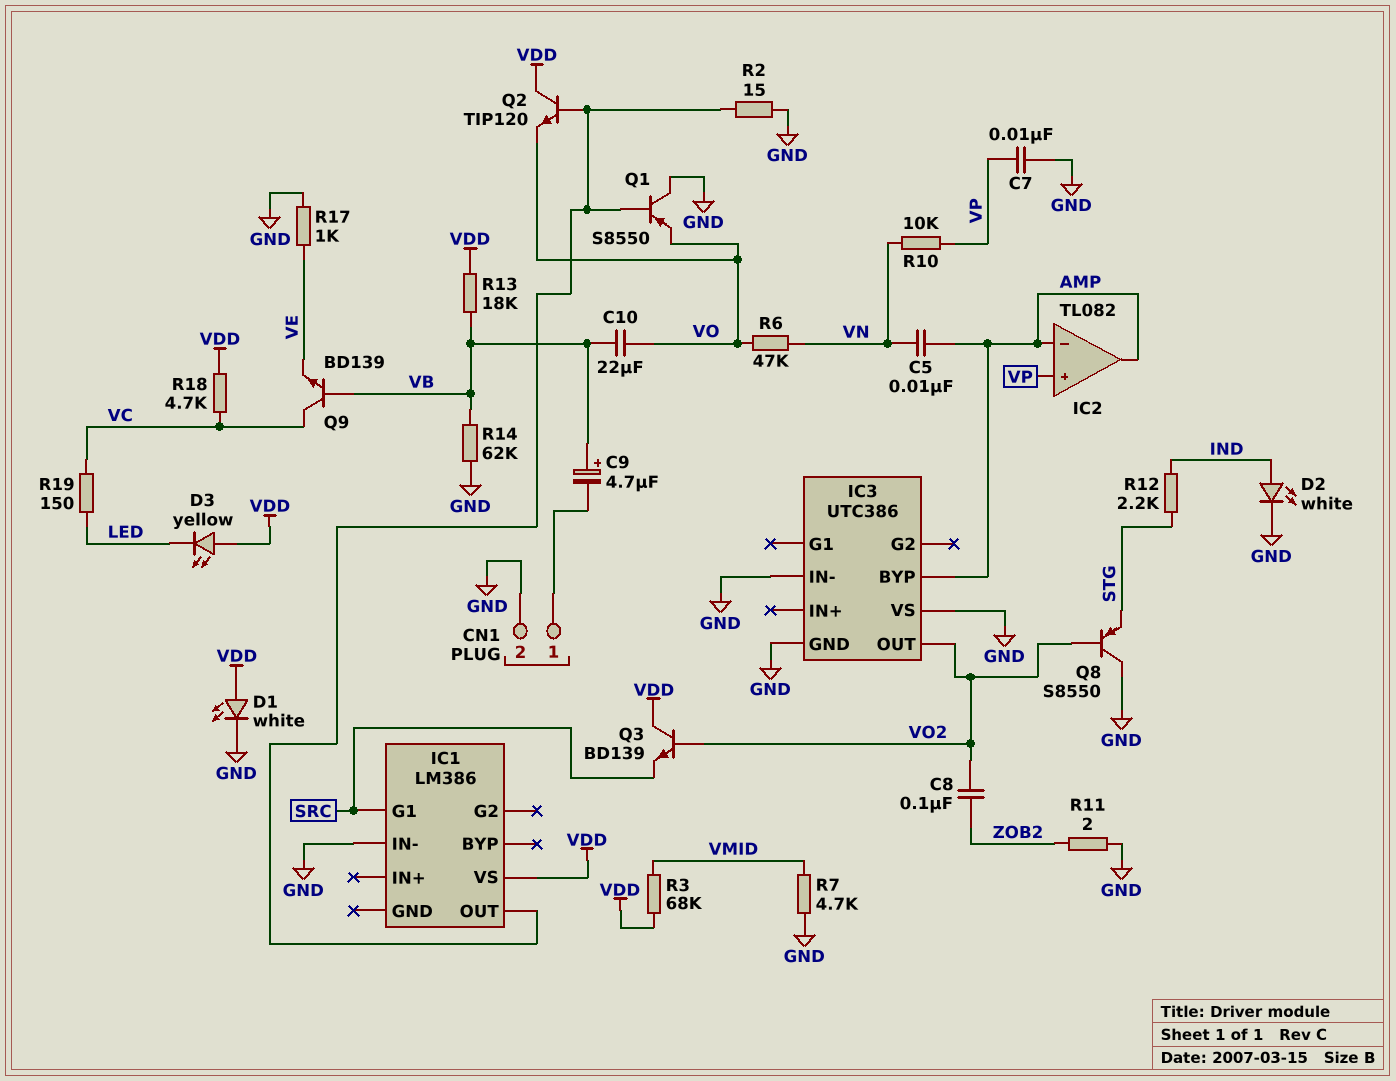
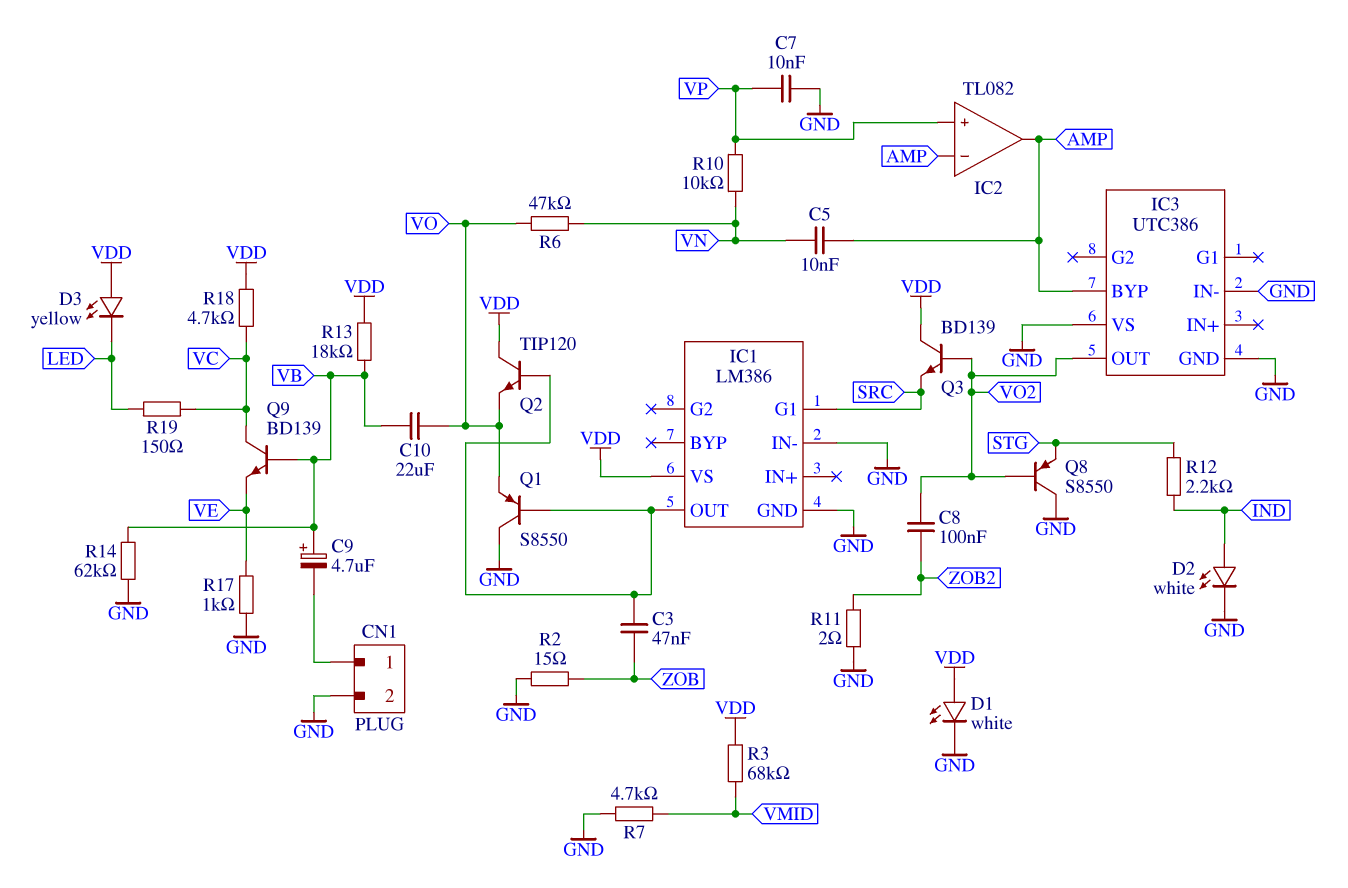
C3: none -> 47nF (IC1/OUT, ZOB)
IC1 pin GND: none -> GND
R2: 15 (GND, IC1/OUT) -> 15 (GND, ZOB)

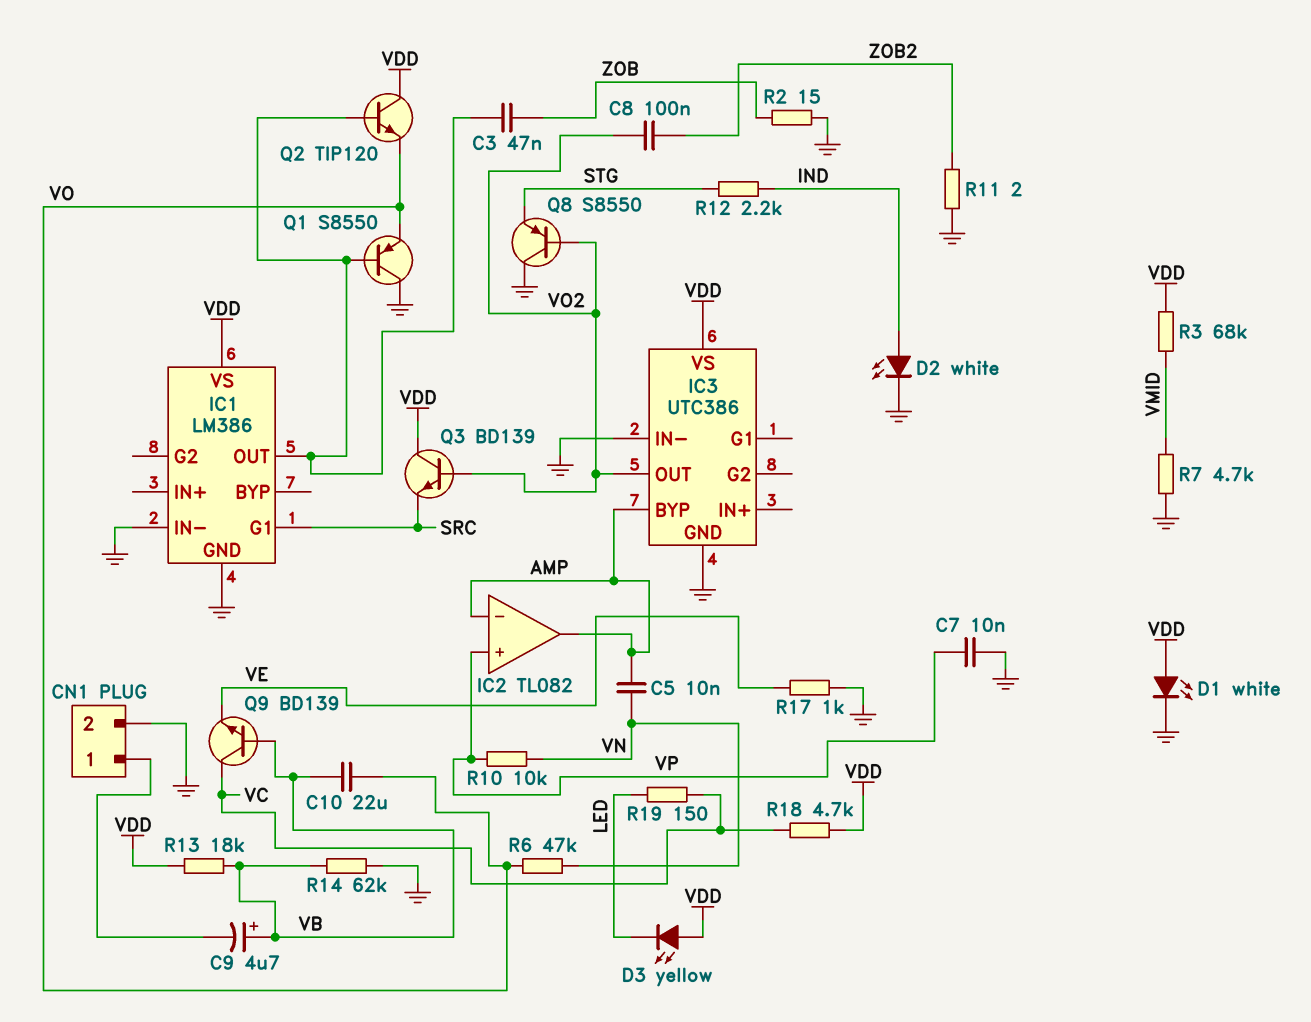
IC3 pin VS: GND -> VDD

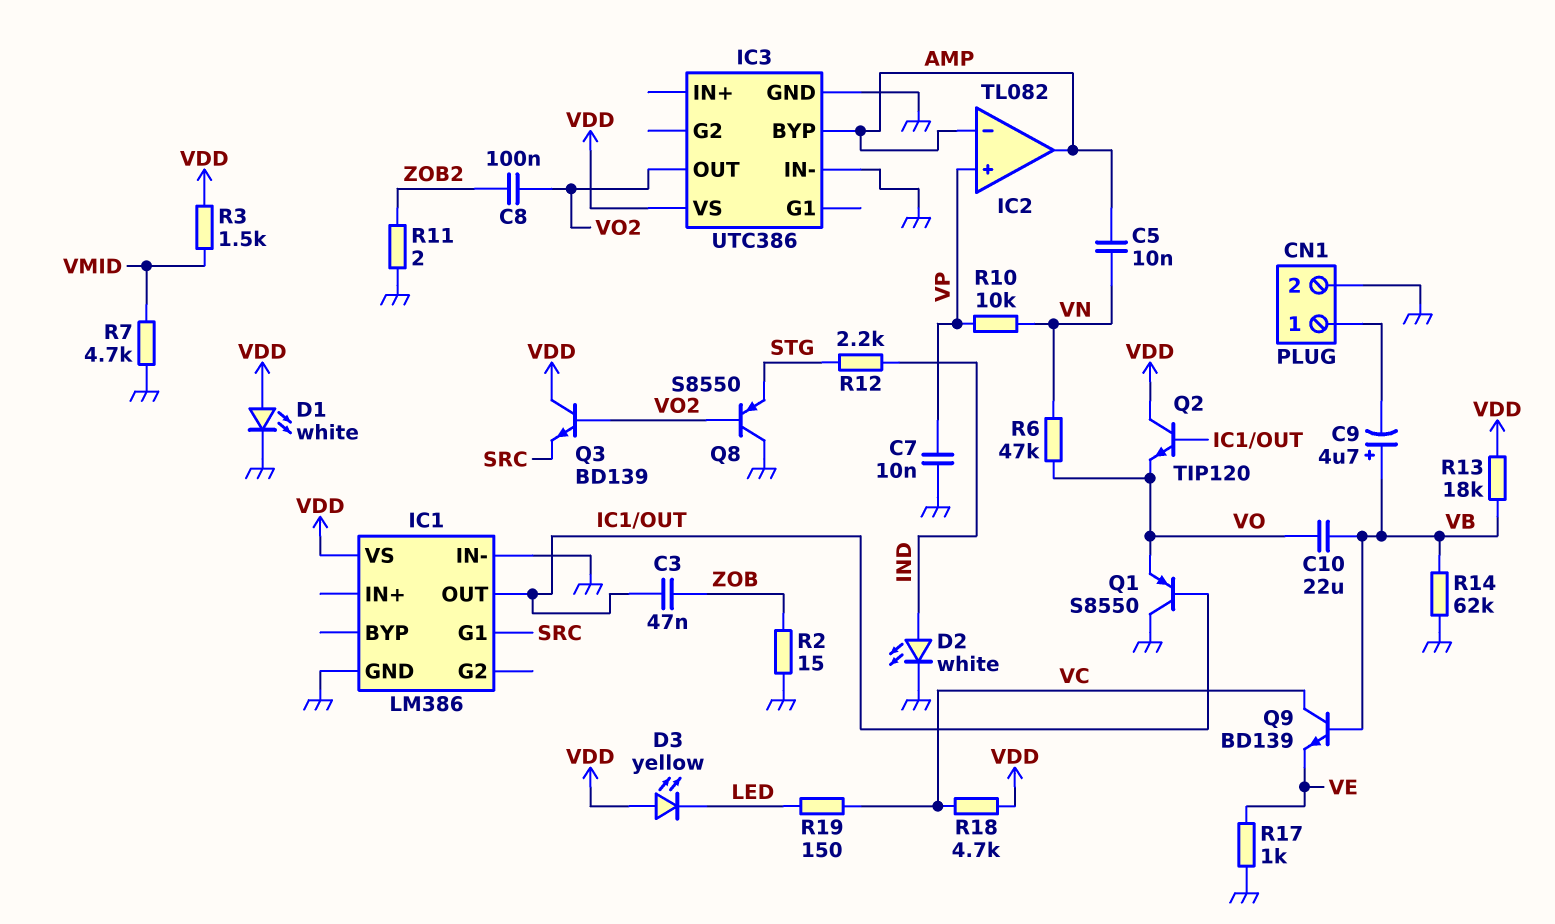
R3: 68k (VDD, VMID) -> 1.5k (VDD, VMID)

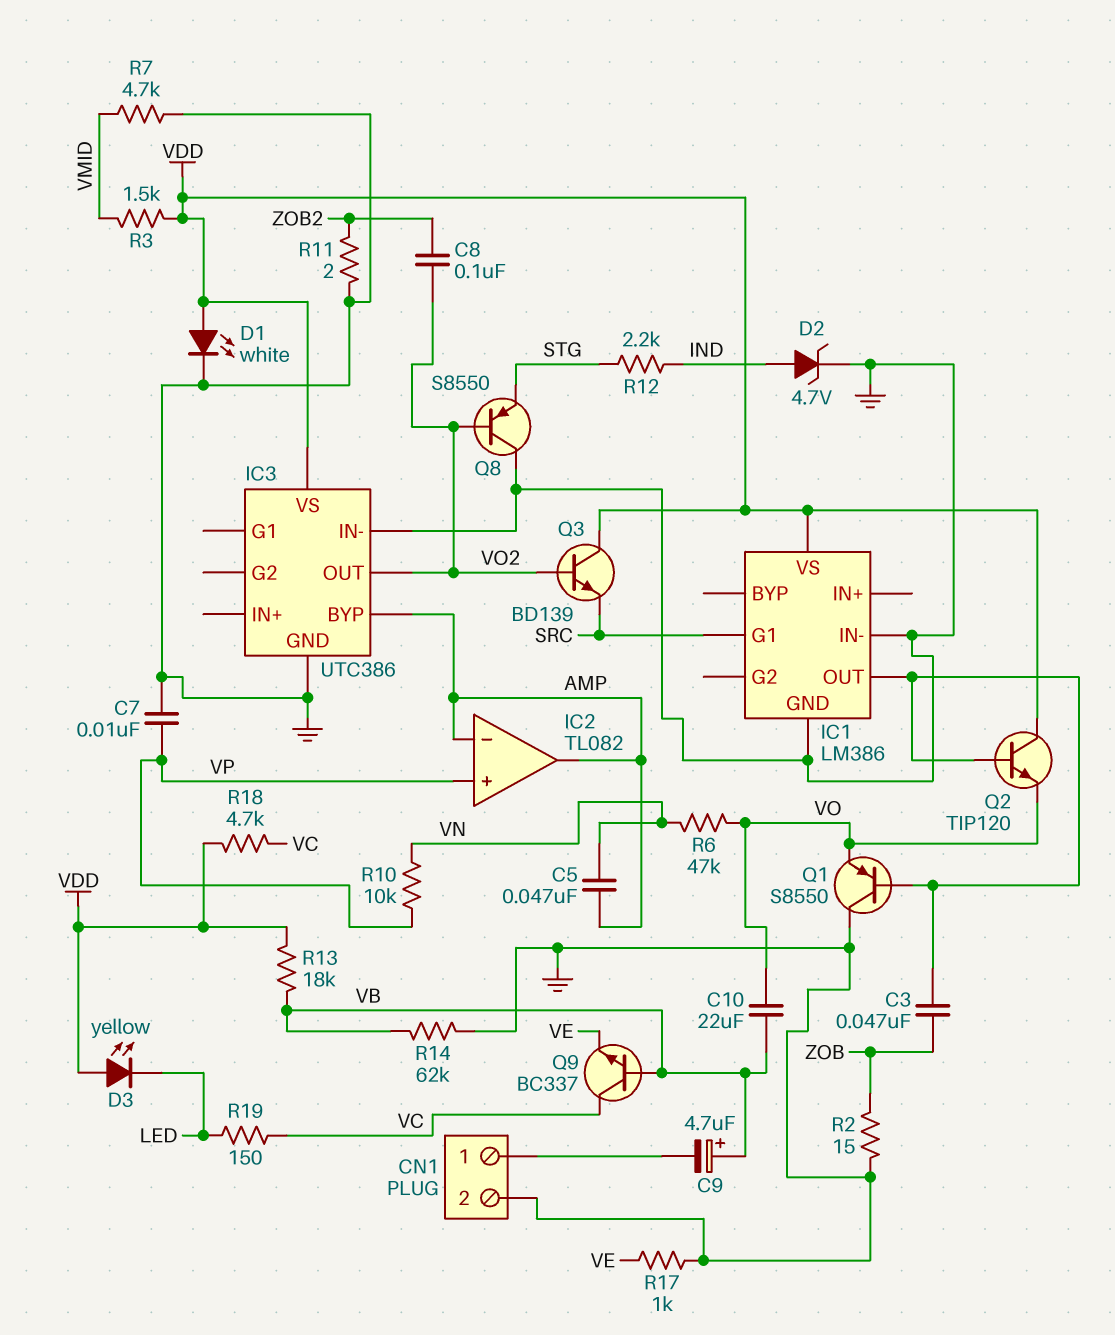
C5: 10nF (AMP, VN) -> 47nF (AMP, VN)
D2: LED white (A IND, K GND) -> zener 4.7V (A IND, K GND)
Q9: NPN BD139 (B VB, C VC, E VE) -> NPN BC337 (B VB, C VC, E VE)

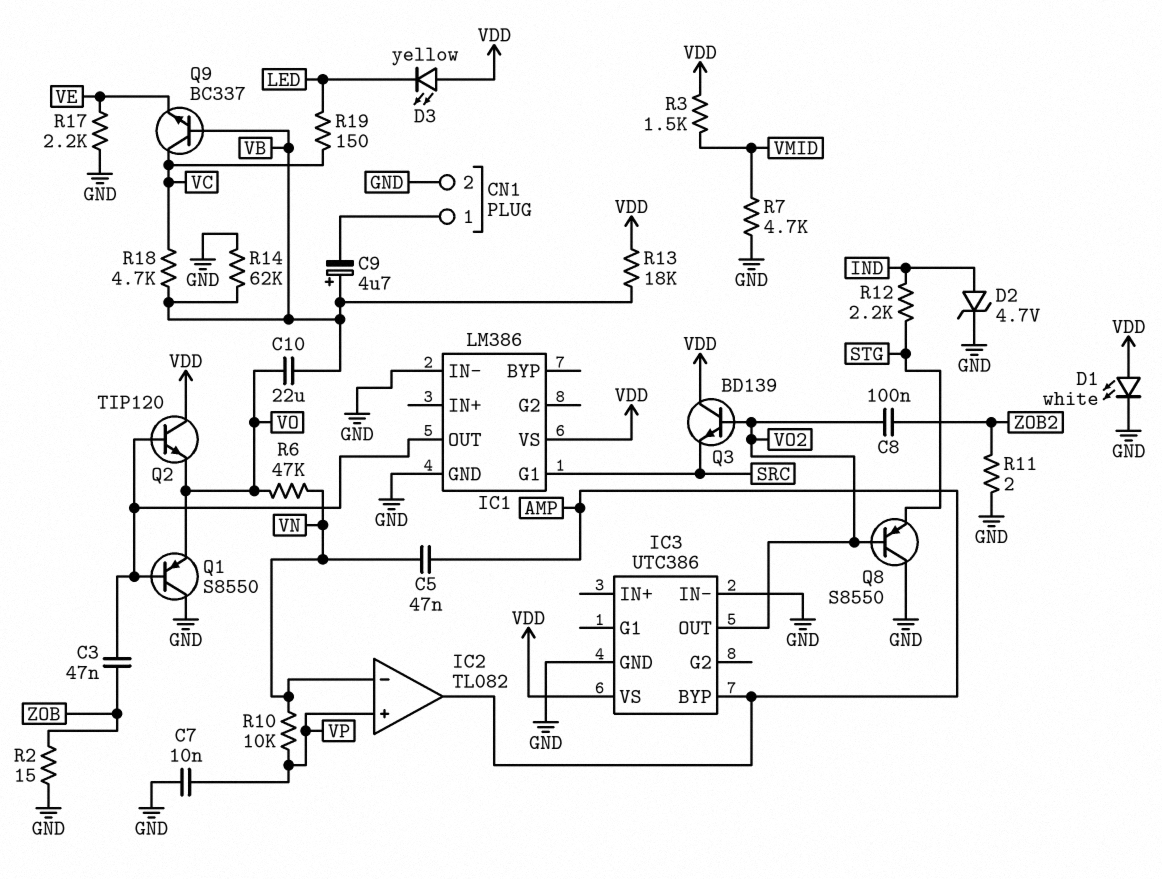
IC2 pin in-: AMP -> VN
R17: 1k (GND, VE) -> 2.2k (GND, VE)
R18: 4.7k (VC, VDD) -> 4.7k (VB, VC)

